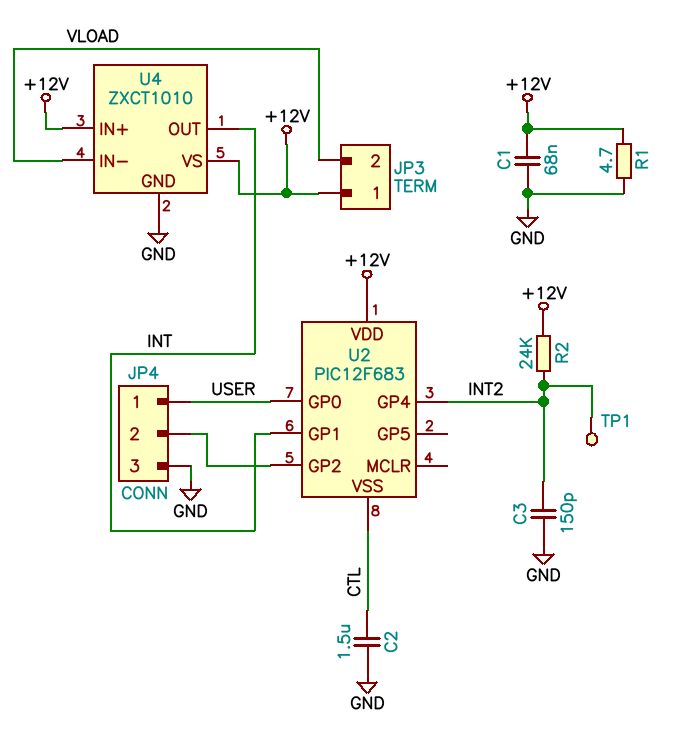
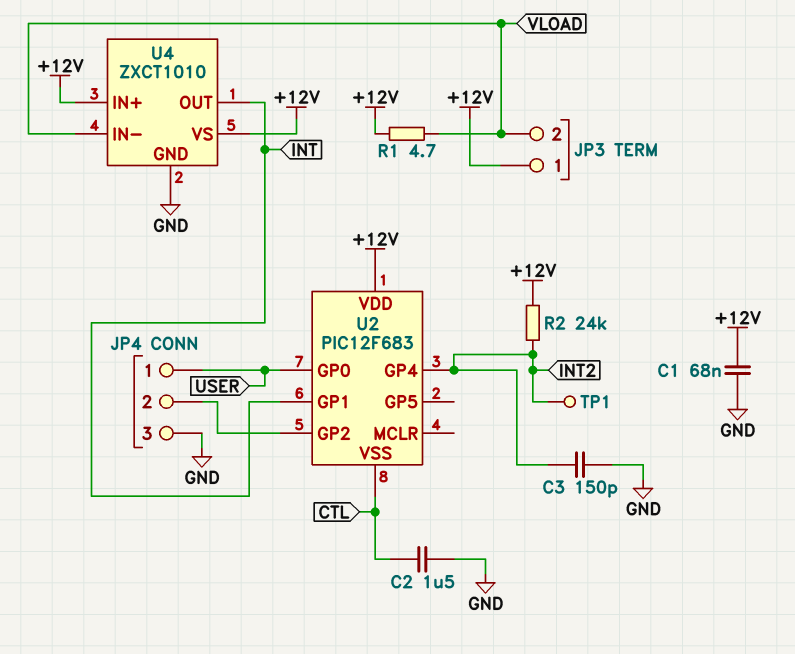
R1: 4.7 (+12V, GND) -> 4.7 (+12V, VLOAD)

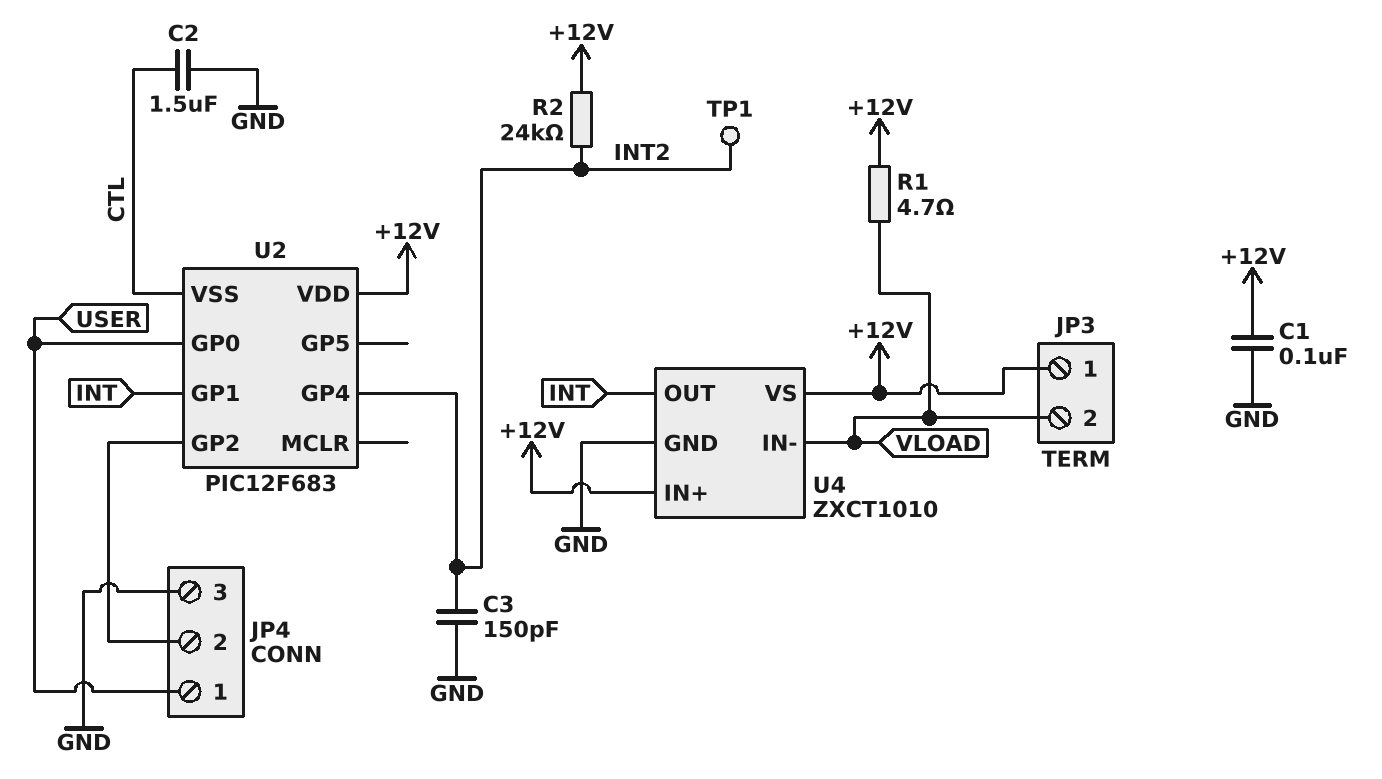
C1: 68nF (+12V, GND) -> 100nF (+12V, GND)

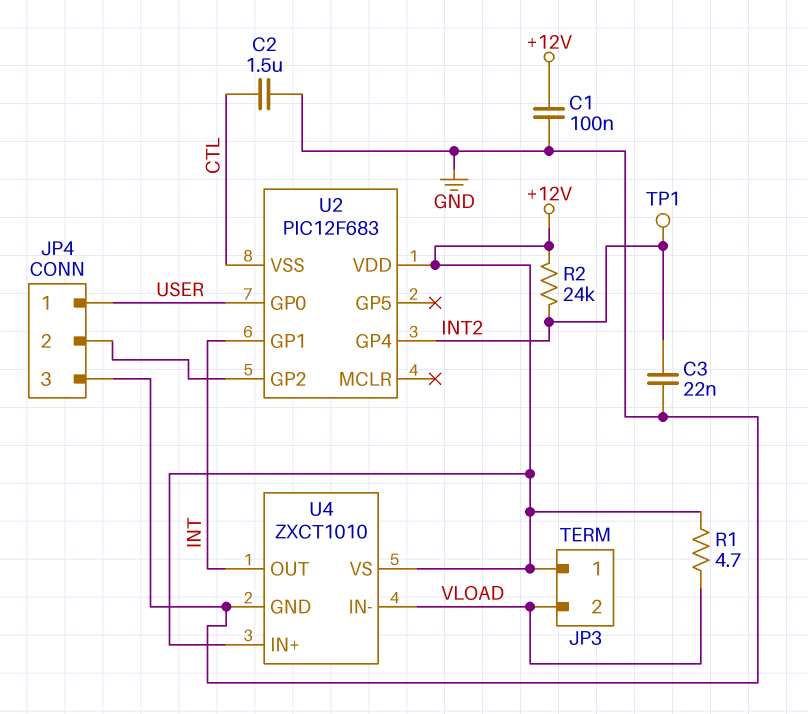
C3: 150pF (GND, INT2) -> 22nF (GND, INT2)

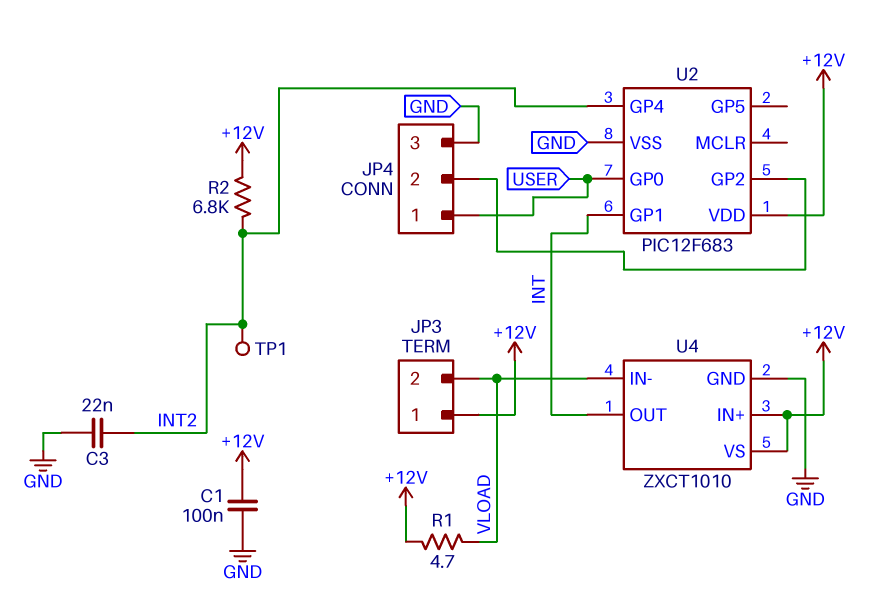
C2: 1.5uF (CTL, GND) -> none
R2: 24k (+12V, INT2) -> 6.8k (+12V, INT2)
U2 pin VSS: CTL -> GND

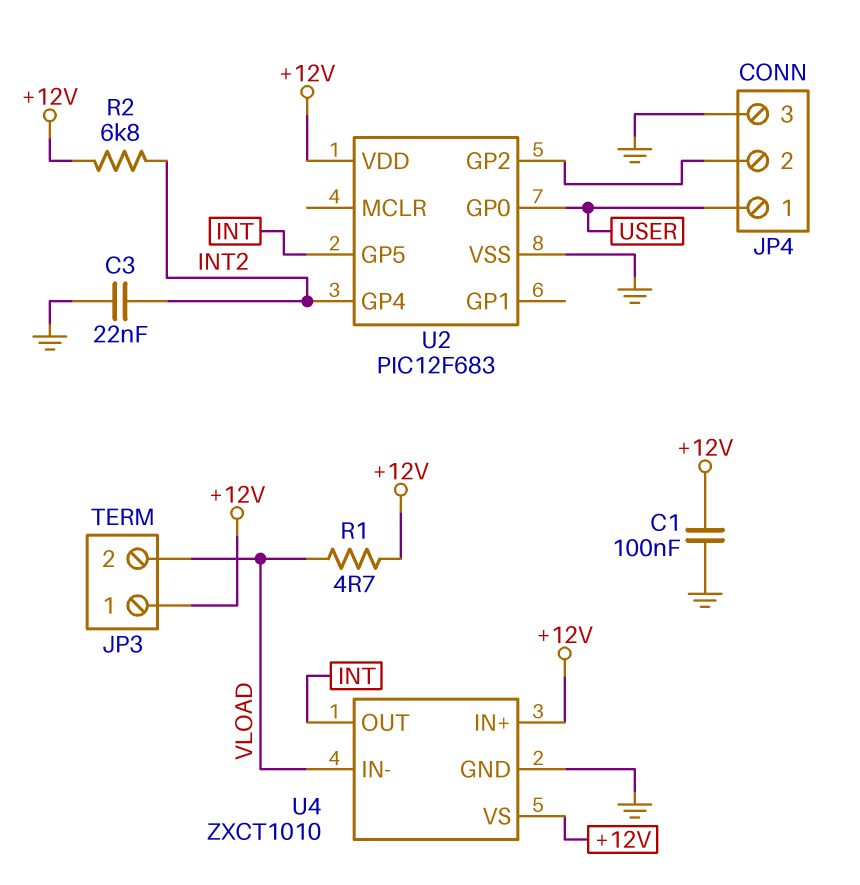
TP1: test point (INT2) -> none
U2 pin GP1: INT -> none
U2 pin GP5: none -> INT

